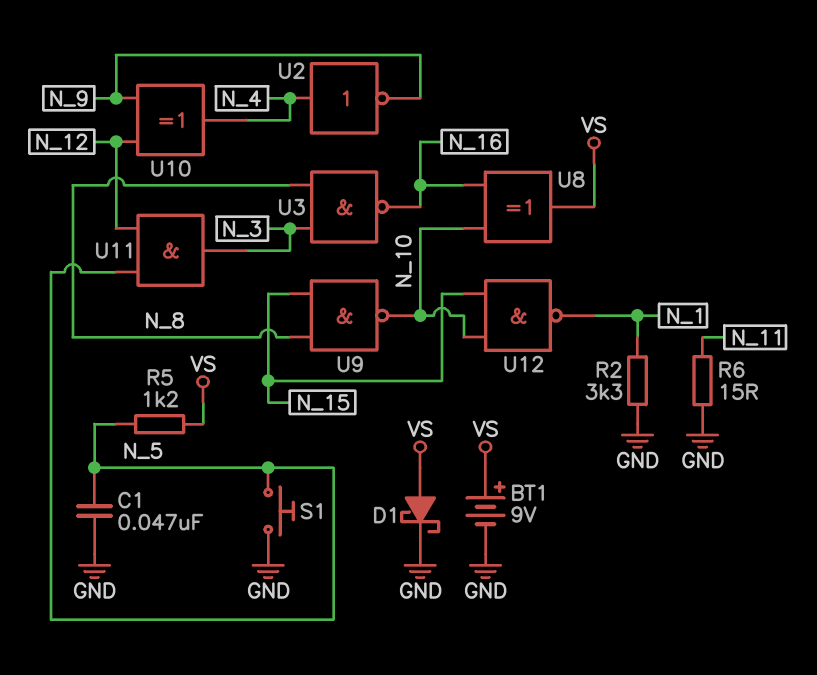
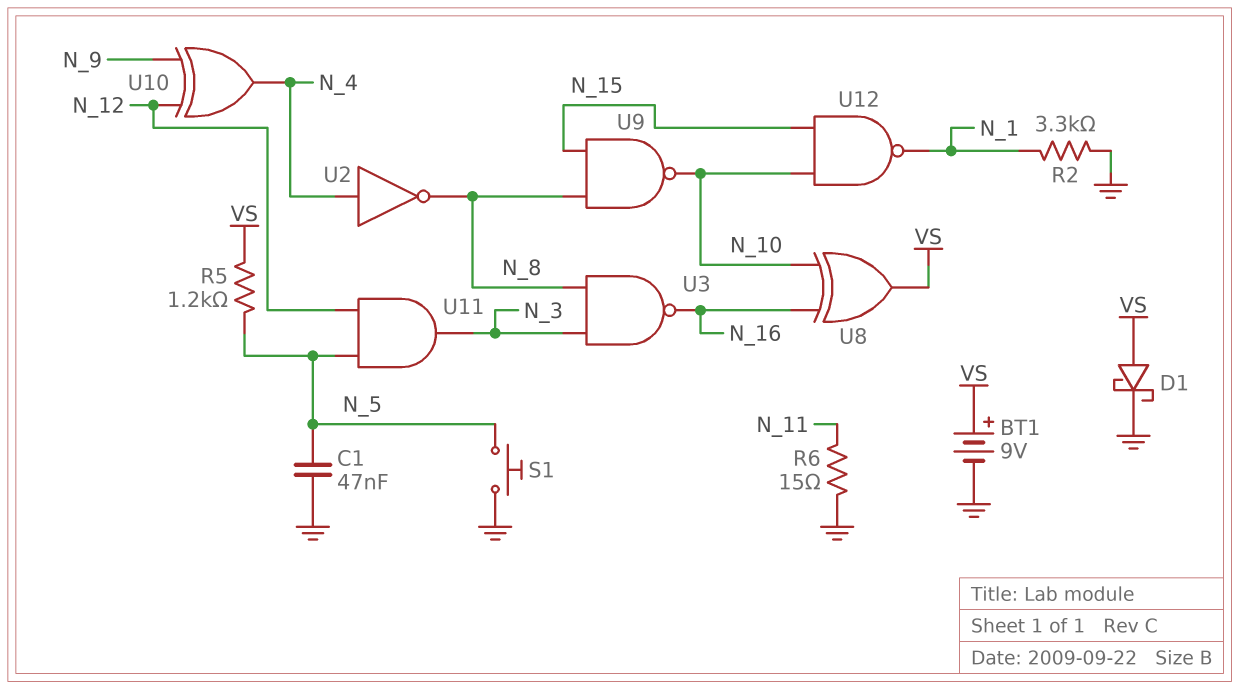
U2: NOT (in N_4, out N_9) -> NOT (in N_4, out N_8)

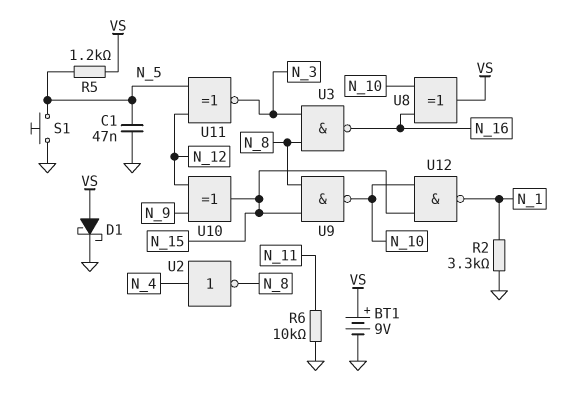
R6: 15 (GND, N_11) -> 10k (GND, N_11)
U10: XOR (in N_9, in N_12, out N_4) -> XOR (in N_9, in N_12, out N_15)
U11: AND (in N_5, in N_12, out N_3) -> XNOR (in N_5, in N_12, out N_3)

